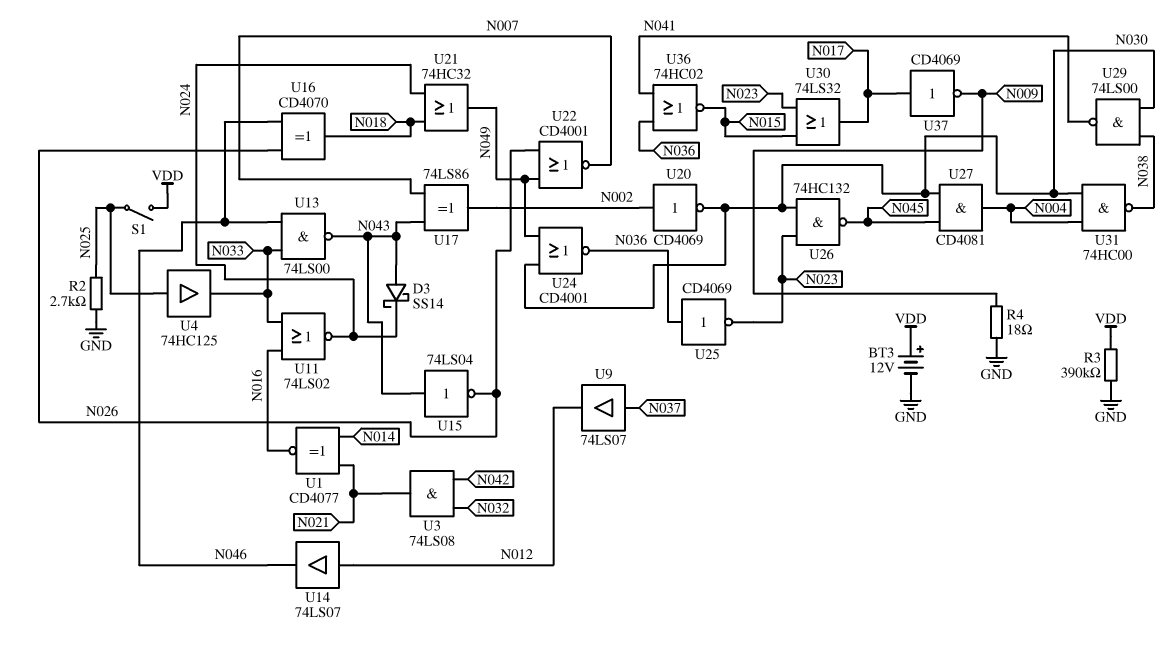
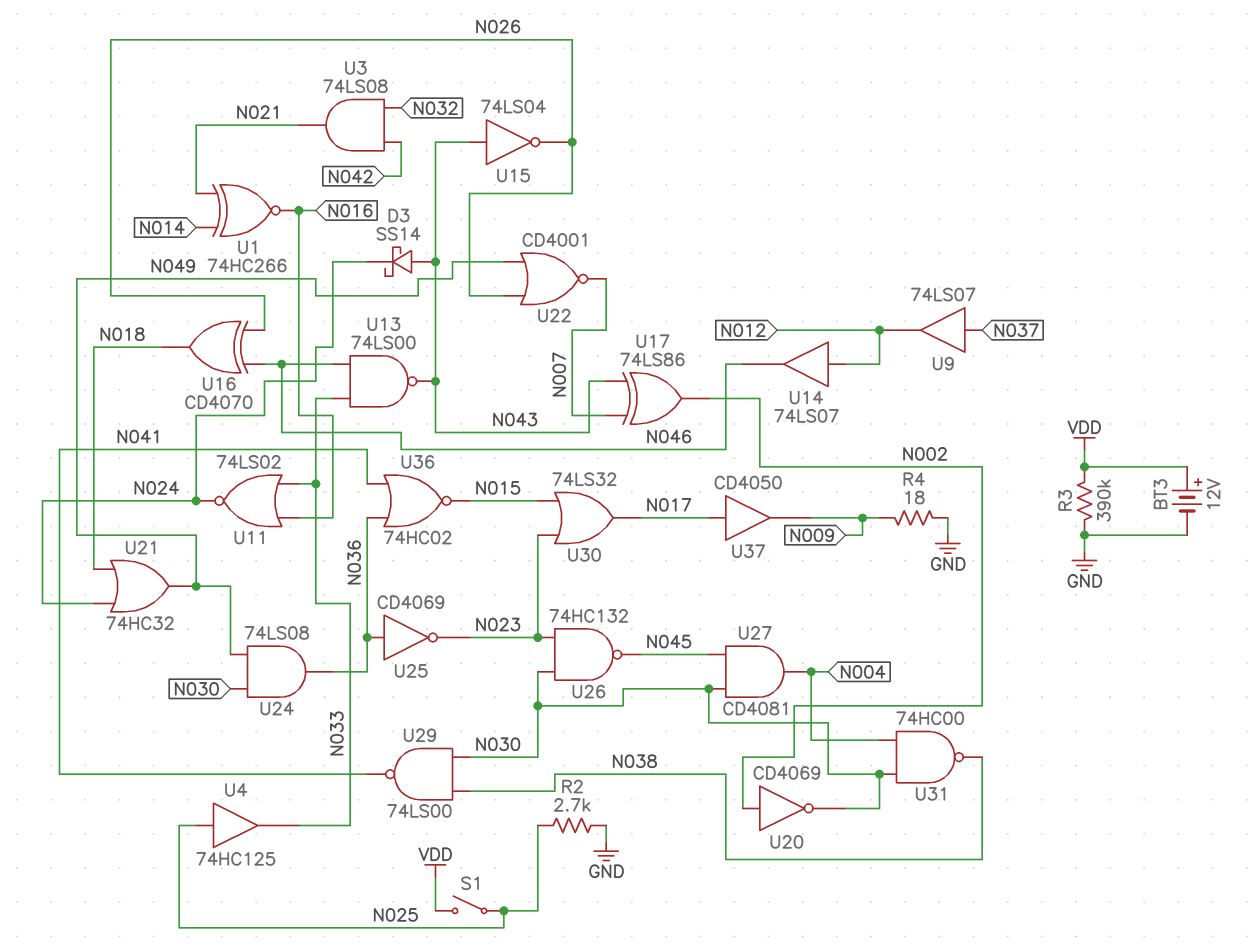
U1: XNOR CD4077 (in N014, in N021, out N016) -> XNOR 74HC266 (in N014, in N021, out N016)
U24: NOR CD4001 (in N030, in N049, out N036) -> AND 74LS08 (in N030, in N049, out N036)
U37: NOT CD4069 (in N017, out N009) -> buffer CD4050 (in N017, out N009)

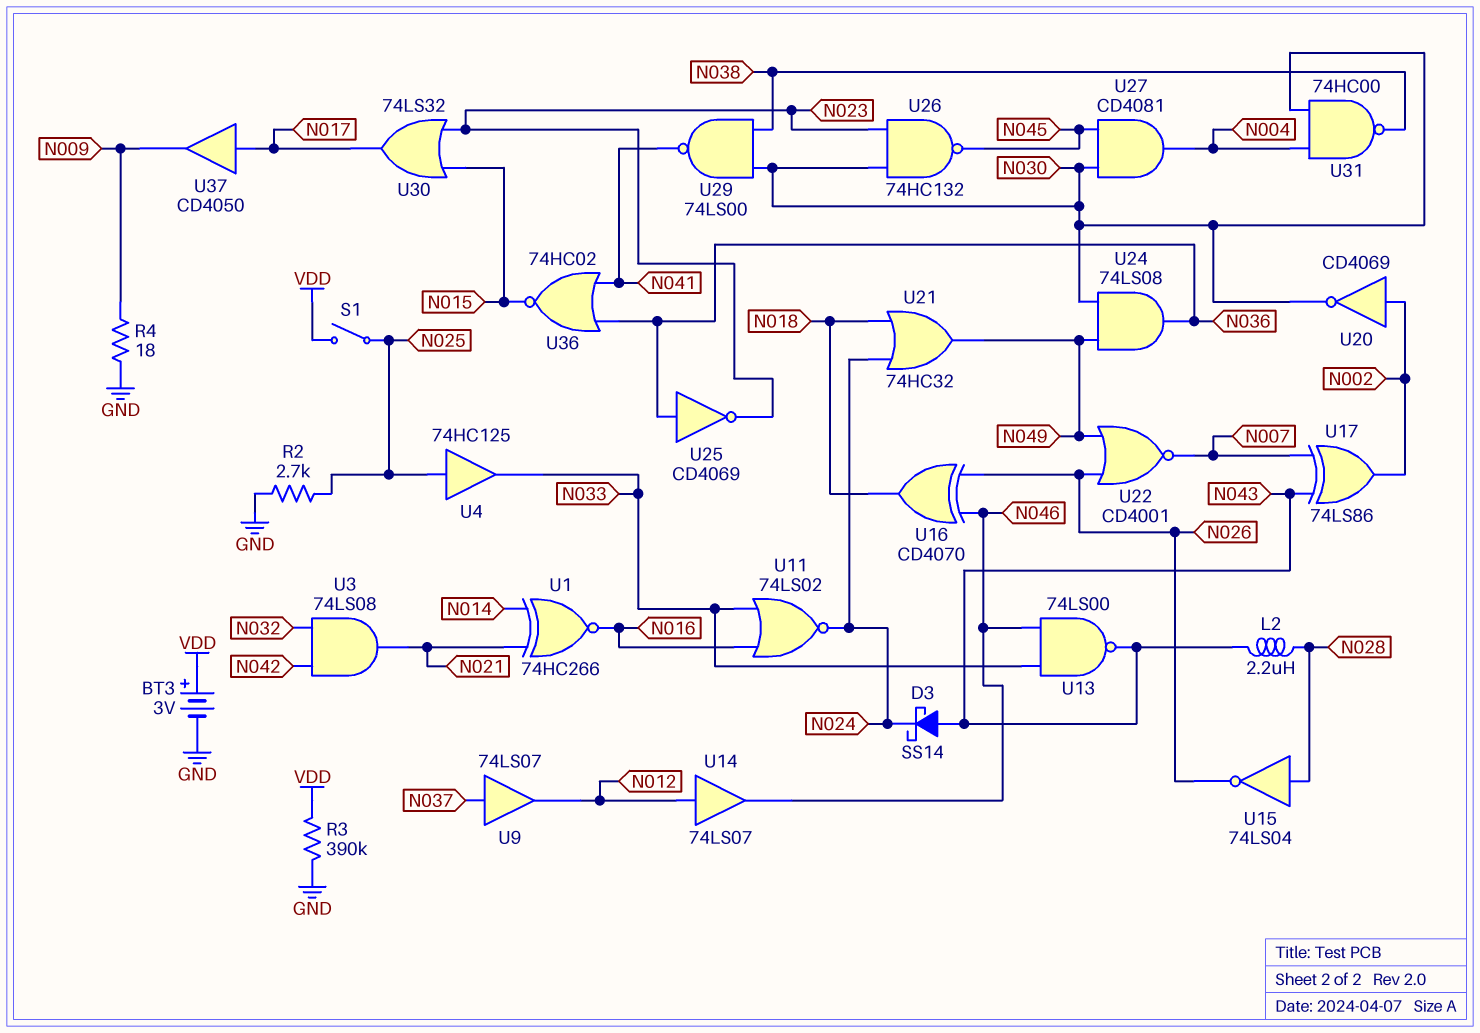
BT3: 12V (plus VDD, minus GND) -> 3V (plus VDD, minus GND)
L2: none -> 2.2uH (N028, N043)
U15: NOT 74LS04 (in N043, out N026) -> NOT 74LS04 (in N028, out N026)

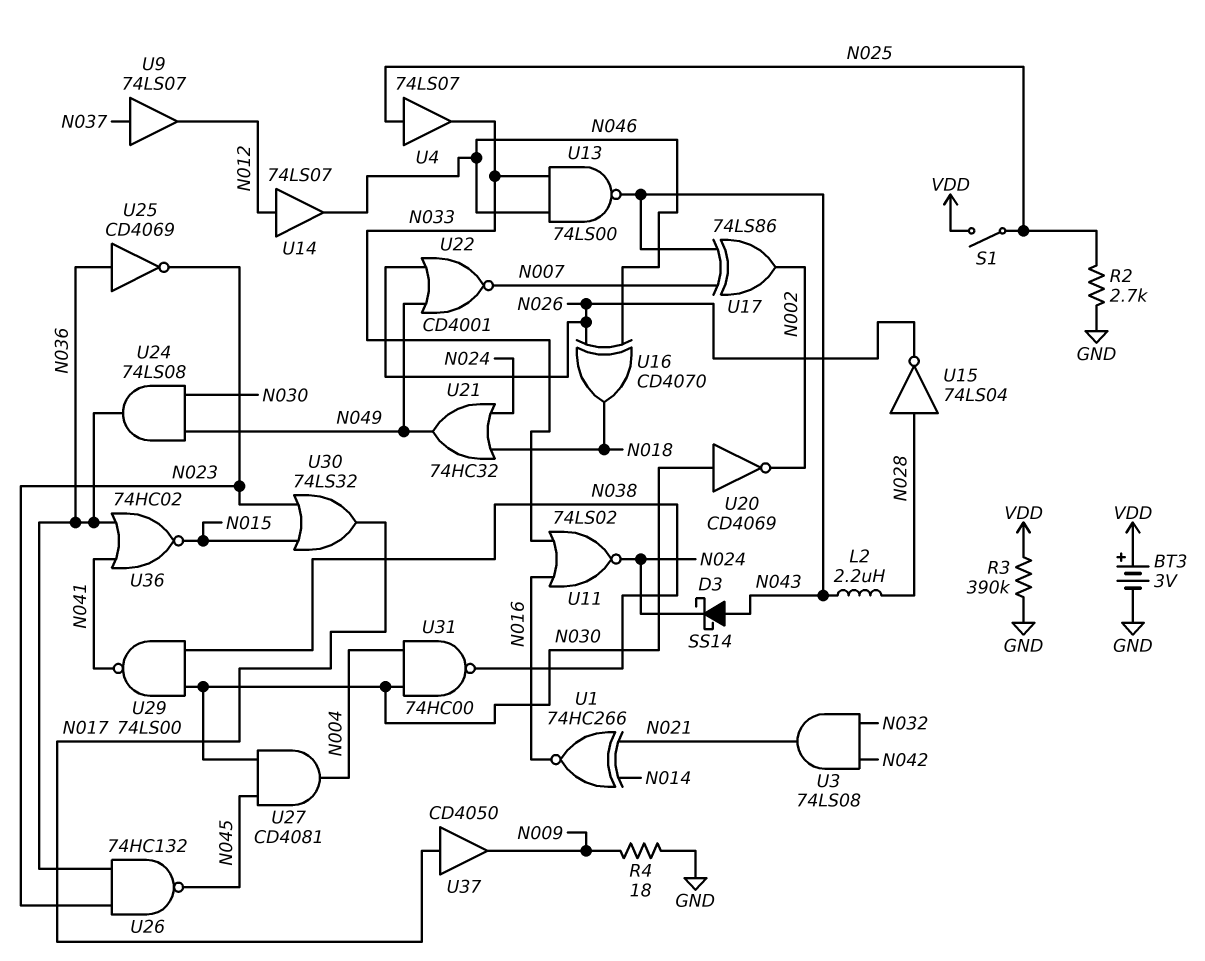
U4: buffer 74HC125 (in N025, out N033) -> buffer 74LS07 (in N025, out N033)
U20: NOT CD4069 (in N002, out N030) -> NOT CD4069 (in N030, out N002)
U26: NAND 74HC132 (in N023, in N030, out N045) -> NAND 74HC132 (in N023, in N036, out N045)

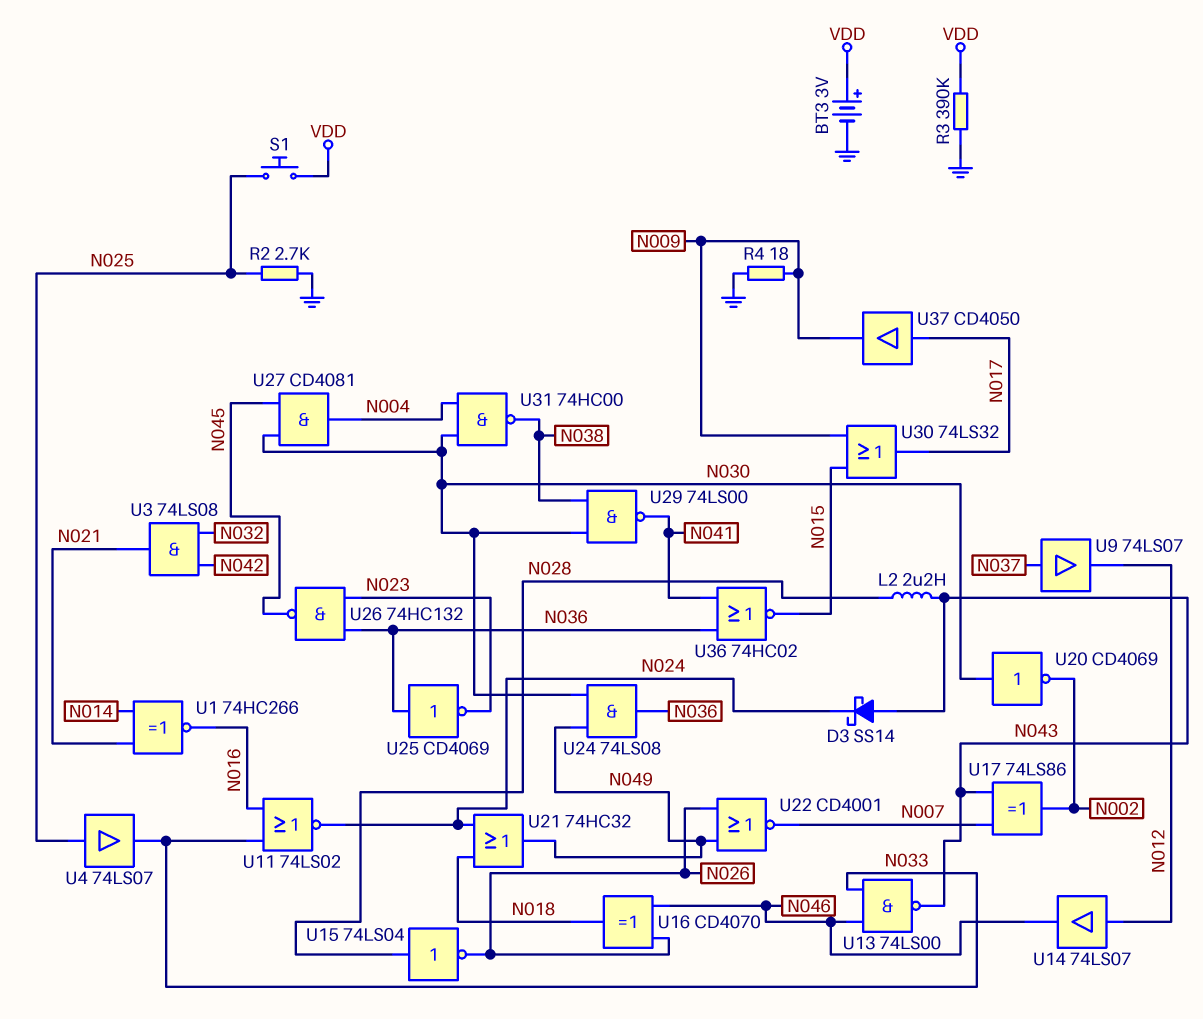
S1: switch (N025, VDD) -> button (N025, VDD)
U30: OR 74LS32 (in N015, in N023, out N017) -> OR 74LS32 (in N009, in N015, out N017)

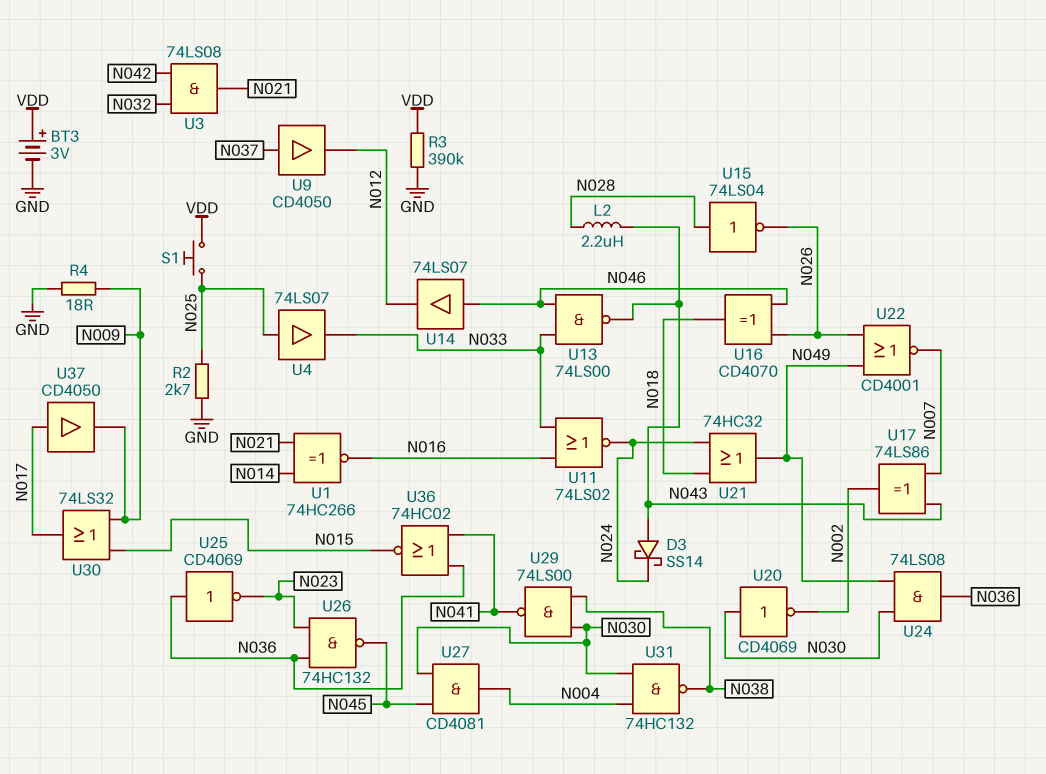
U9: buffer 74LS07 (in N037, out N012) -> buffer CD4050 (in N037, out N012)
U14: buffer 74LS07 (in N012, out N046) -> buffer 74LS07 (in N046, out N012)
U31: NAND 74HC00 (in N004, in N030, out N038) -> NAND 74HC132 (in N004, in N030, out N038)

